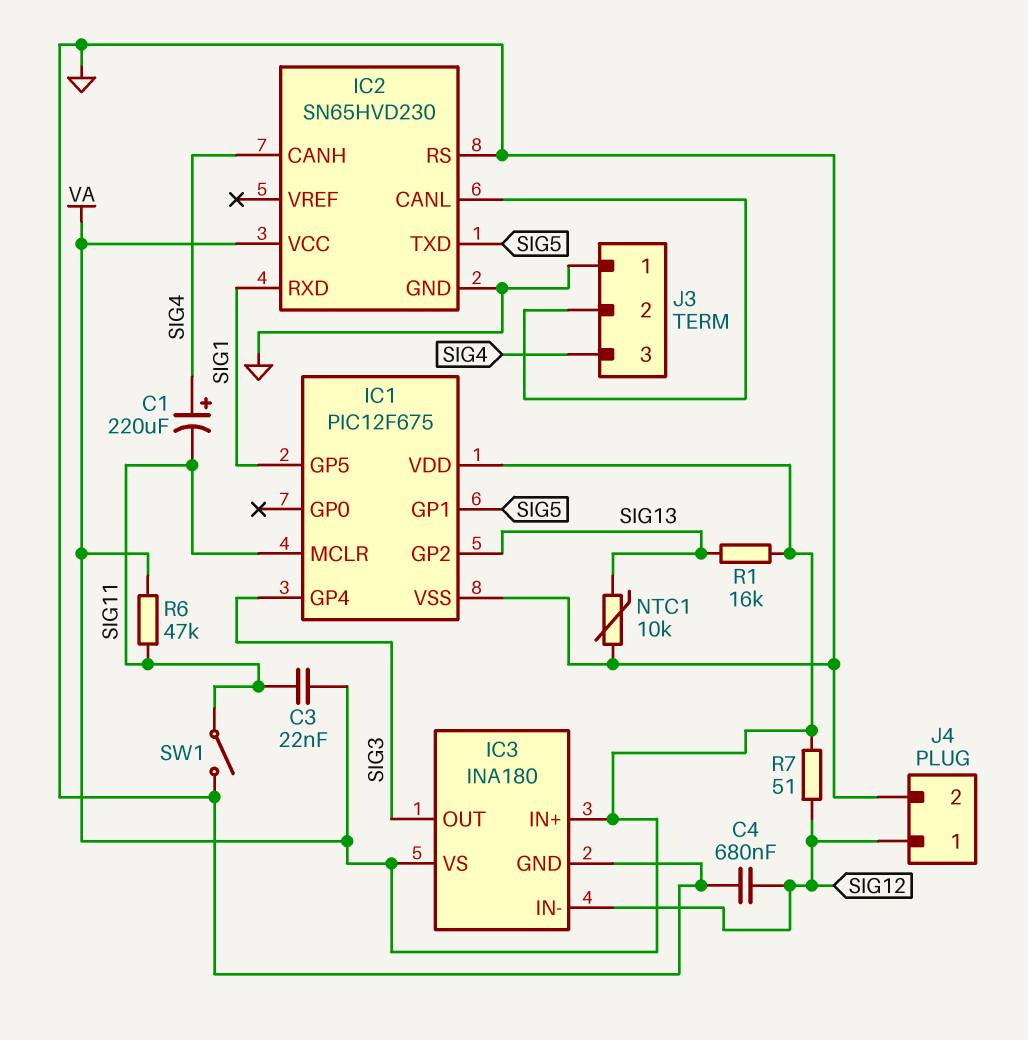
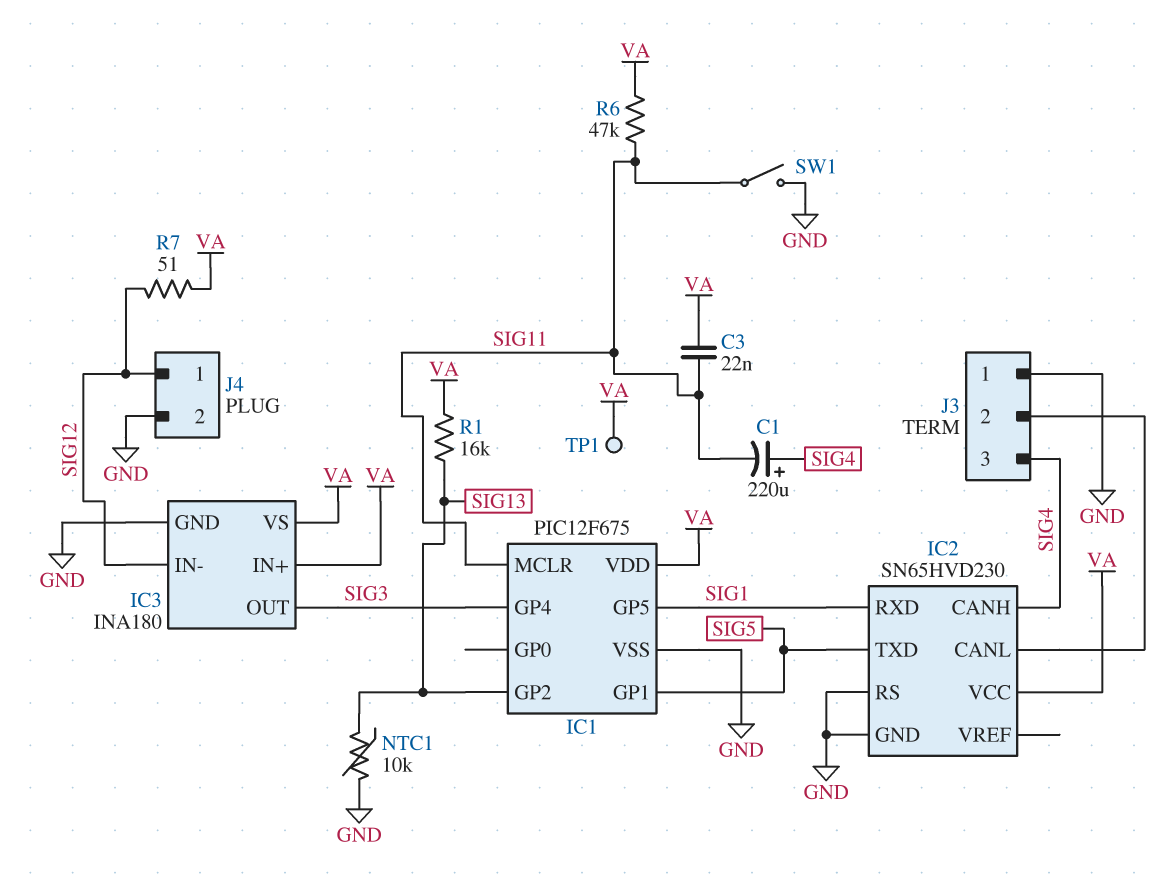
C4: 680nF (GND, SIG12) -> none
TP1: none -> test point (VA)

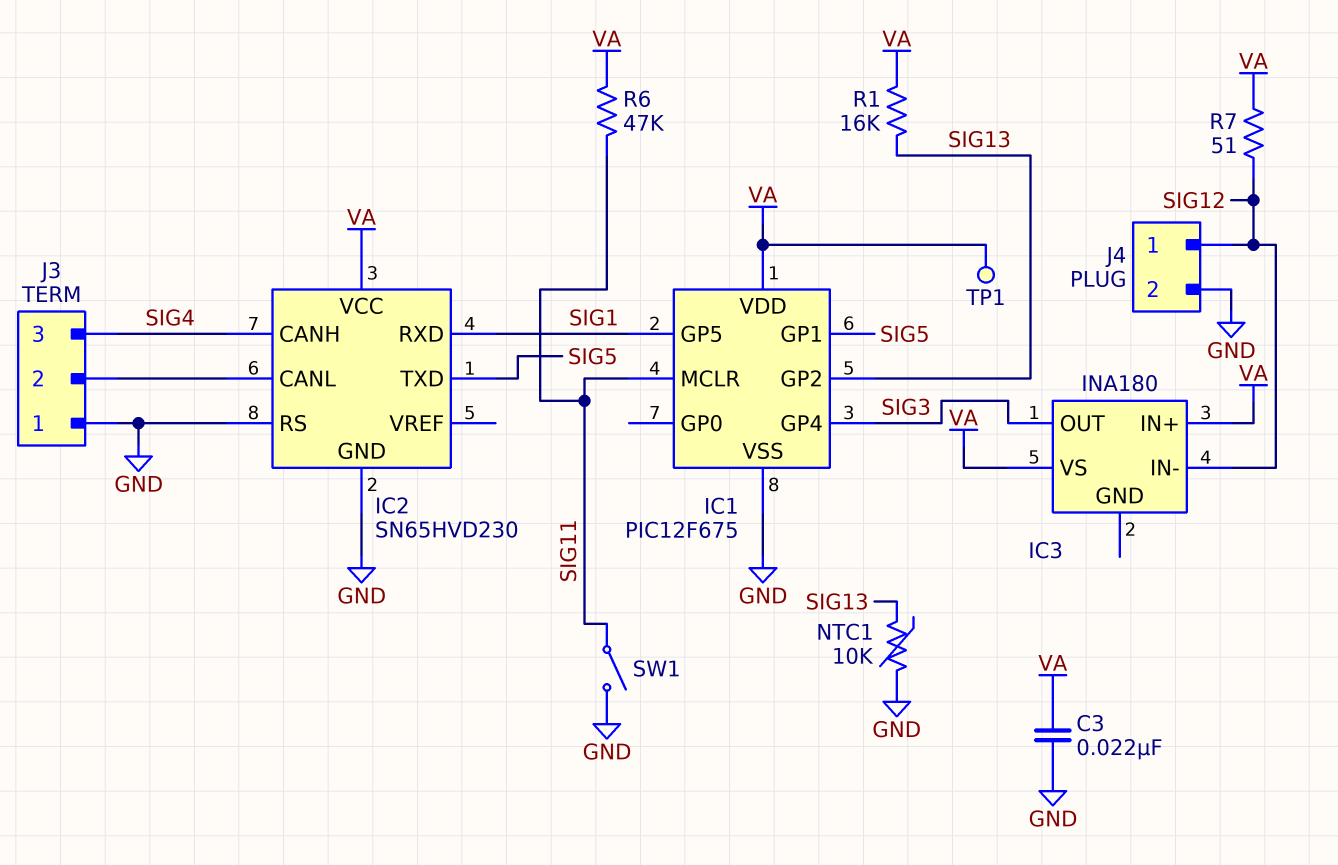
C1: 220uF (plus SIG4, minus SIG11) -> none
C3: 22nF (SIG11, VA) -> 22nF (GND, VA)
IC3 pin GND: GND -> none

